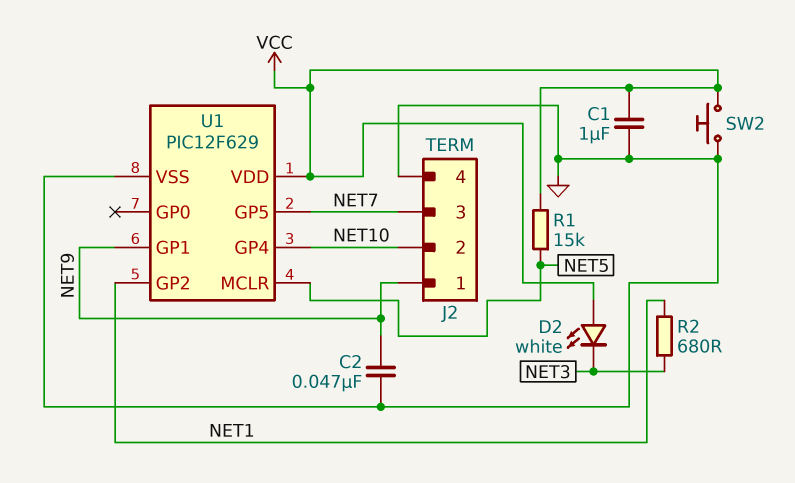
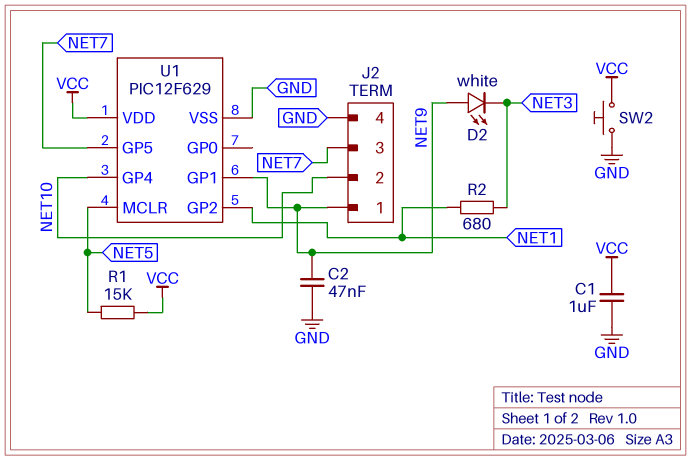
D2: LED white (A VCC, K NET3) -> LED white (A NET9, K NET3)

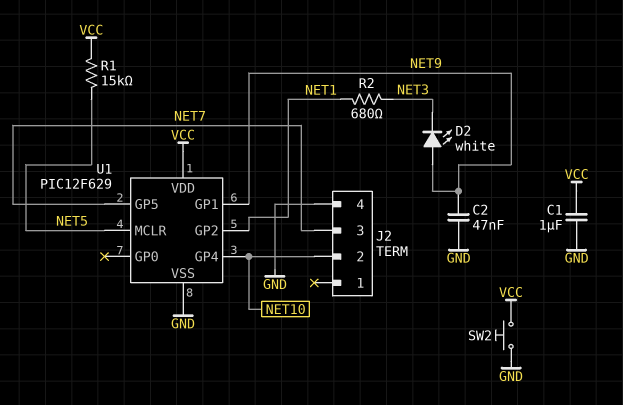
J2 pin 1: NET9 -> none

